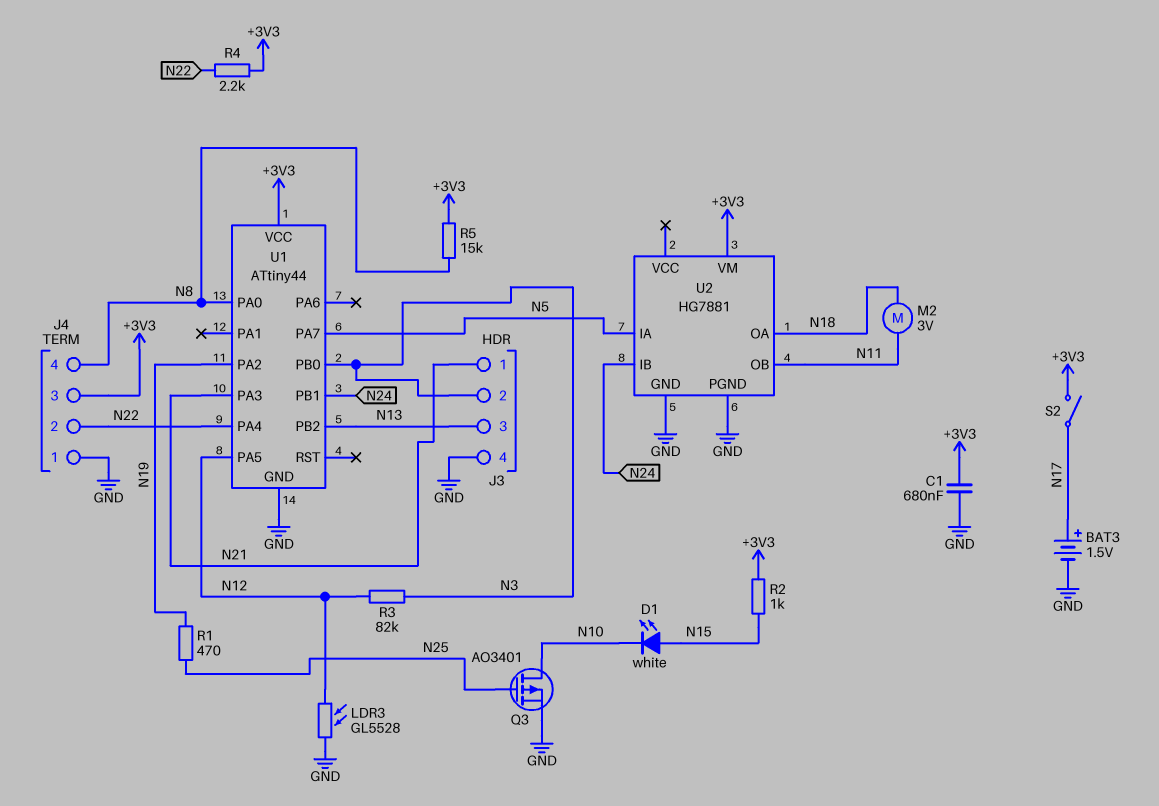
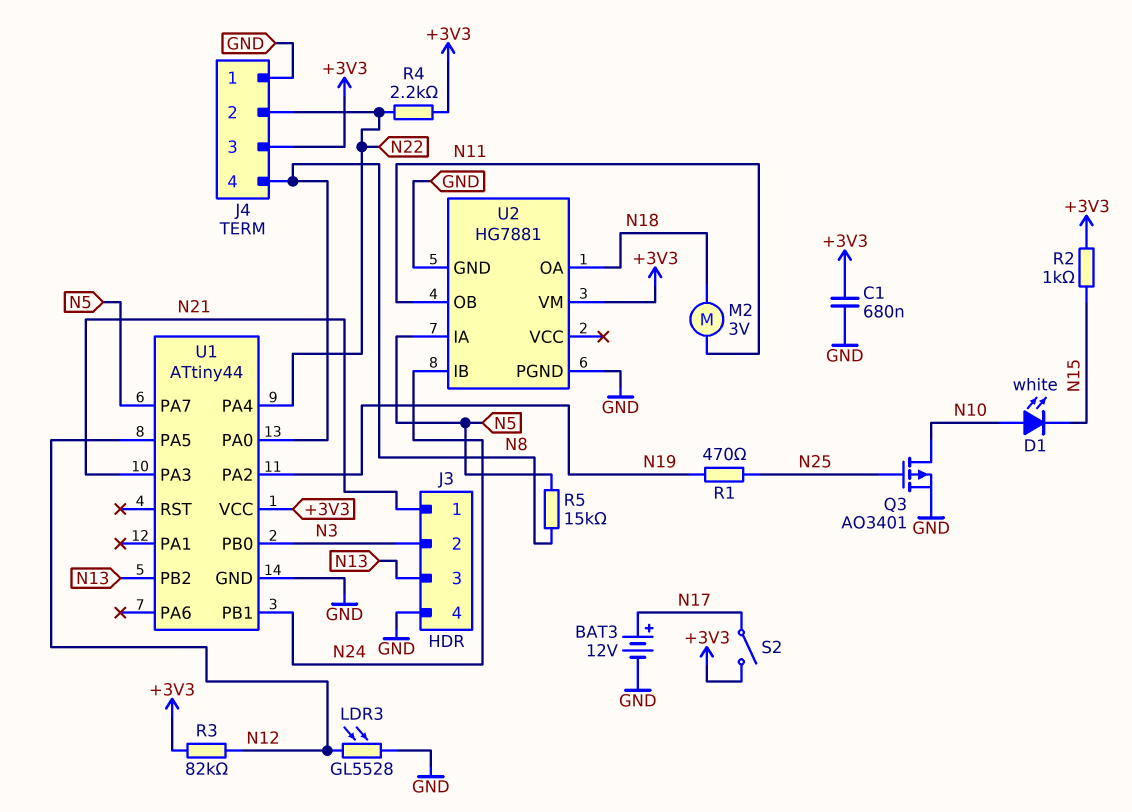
BAT3: 1.5V (plus N17, minus GND) -> 12V (plus N17, minus GND)
D1: LED white (A N15, K N10) -> LED white (A N10, K N15)
R3: 82k (N3, N12) -> 82k (+3V3, N12)
R5: 15k (+3V3, N8) -> 15k (N5, N8)

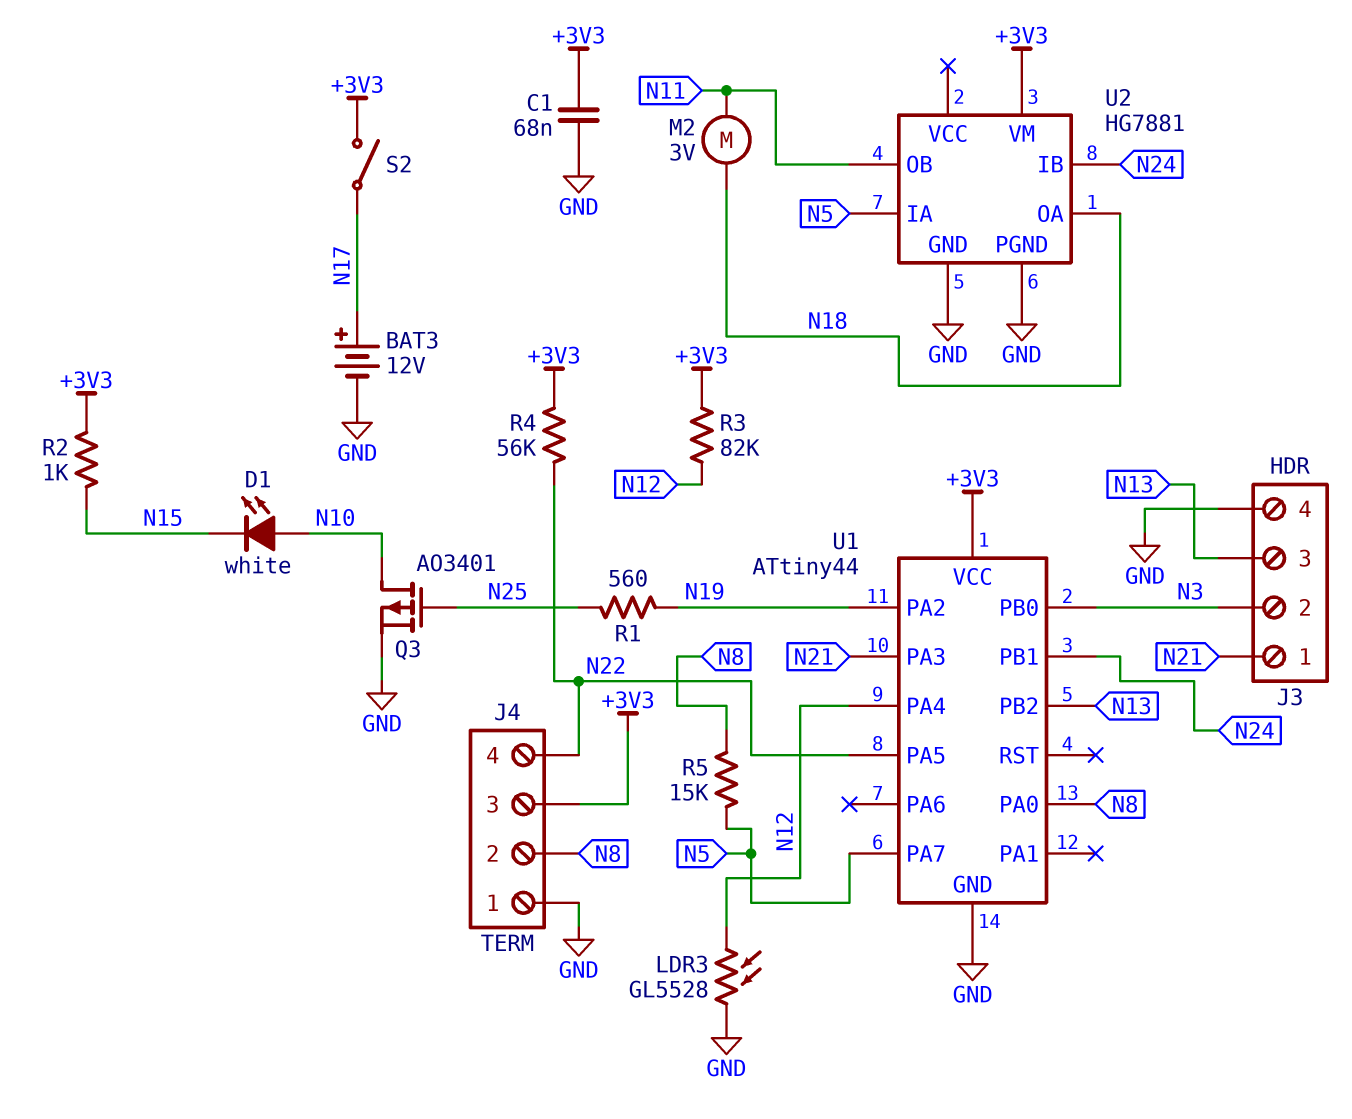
C1: 680nF (+3V3, GND) -> 68nF (+3V3, GND)
J4 pin 2: N22 -> N8
J4 pin 4: N8 -> N22
R1: 470 (N19, N25) -> 560 (N19, N25)
R4: 2.2k (+3V3, N22) -> 56k (+3V3, N22)
U1 pin PA4: N22 -> N12
U1 pin PA5: N12 -> N22

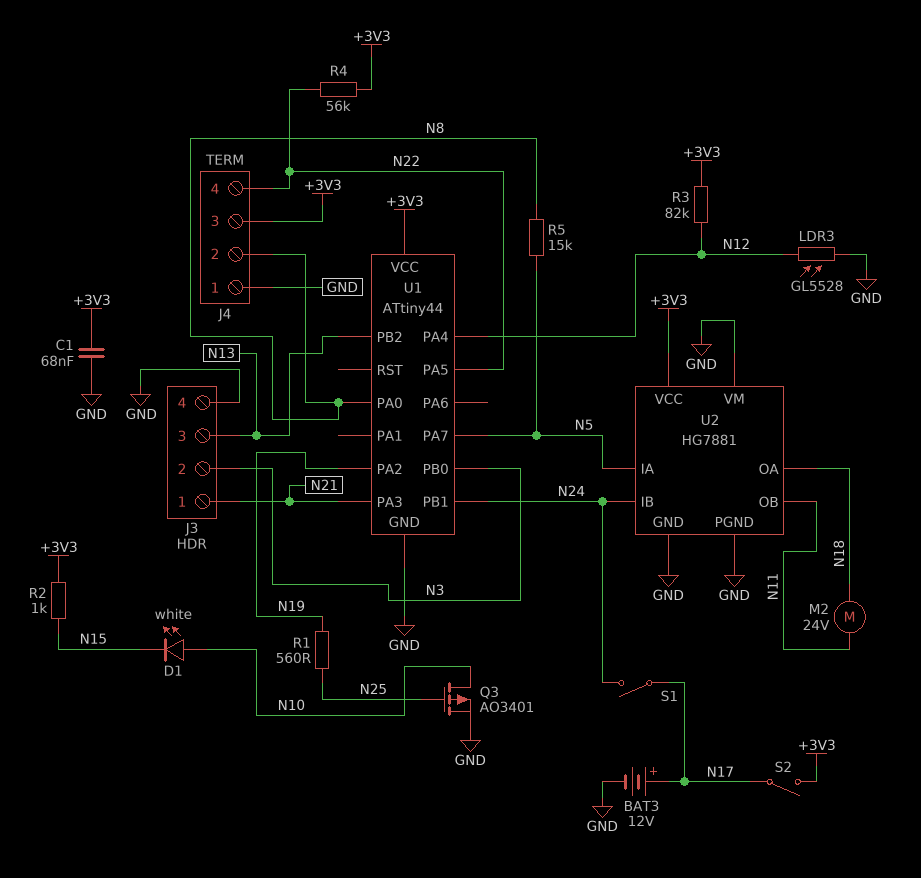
M2: motor 3V (N11, N18) -> motor 24V (N11, N18)
S1: none -> switch (N17, N24)
U2 pin VCC: none -> +3V3
U2 pin VM: +3V3 -> GND

